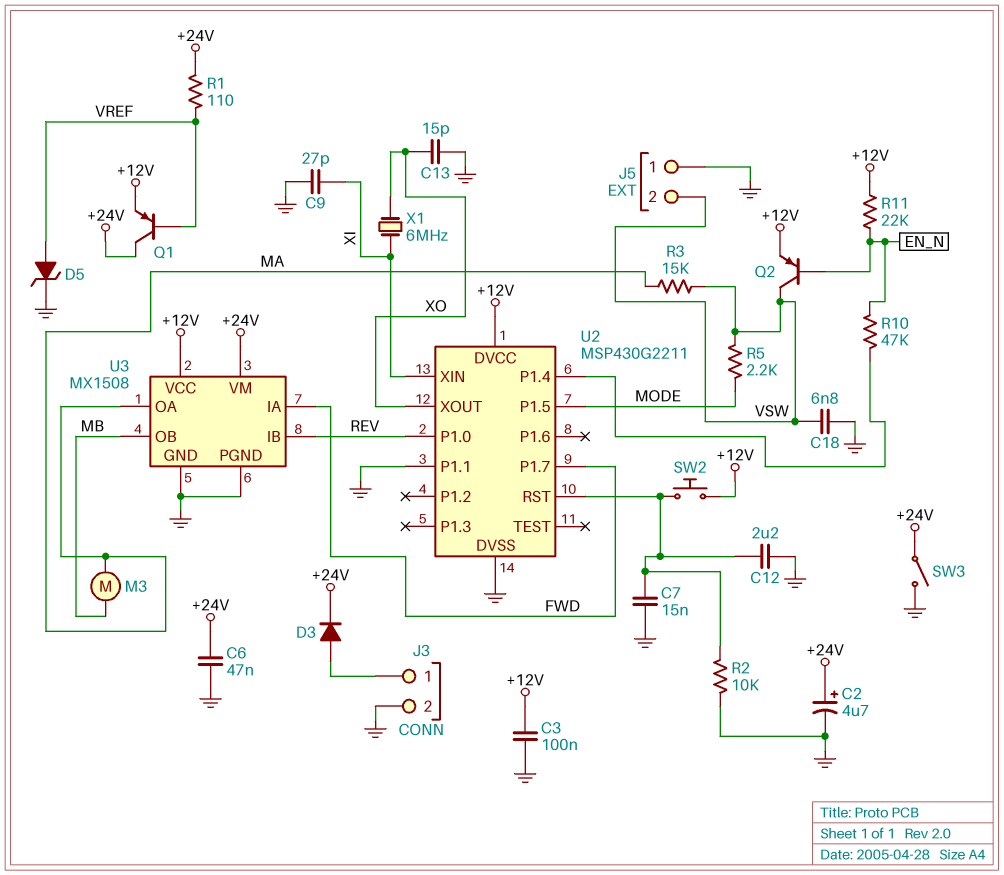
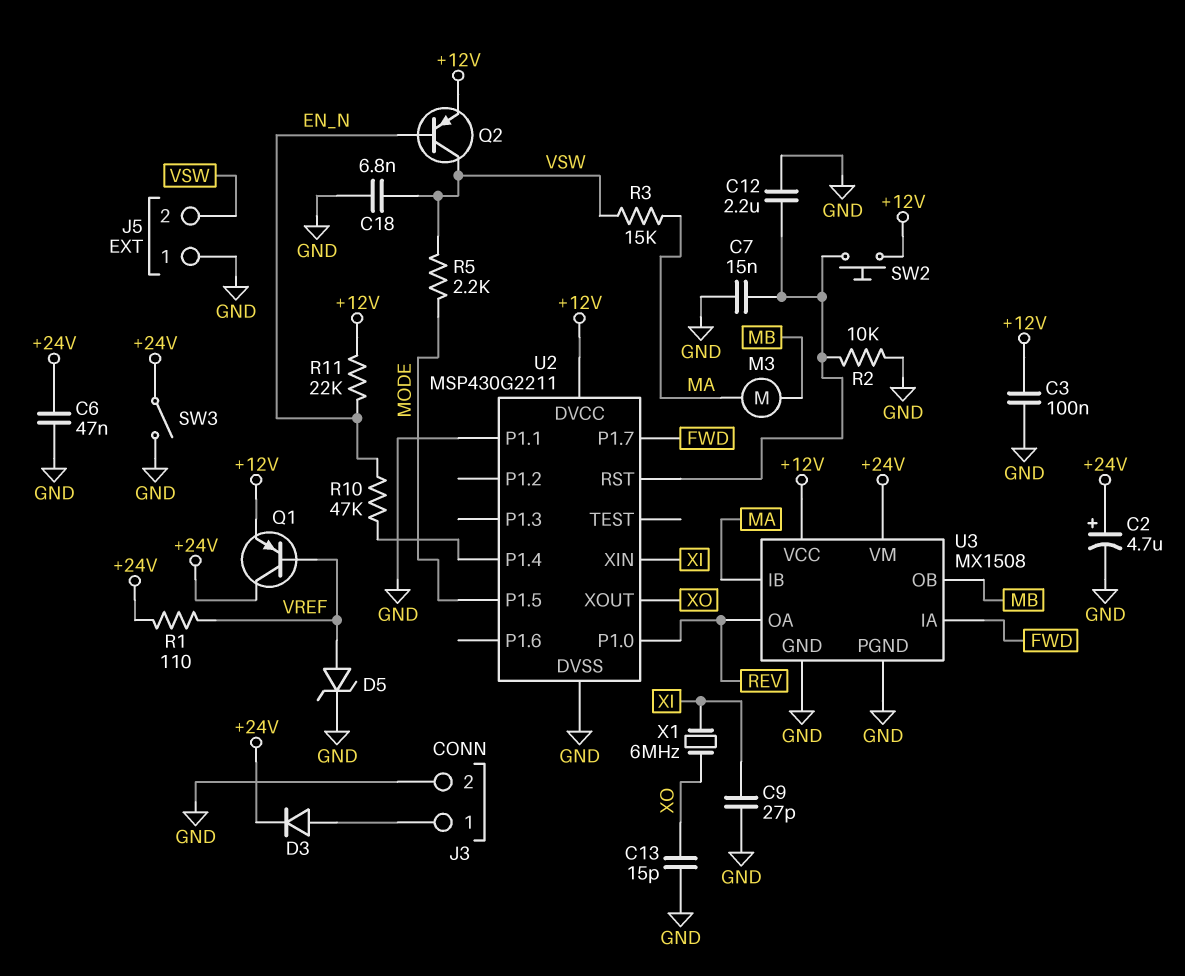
U3 pin IB: REV -> MA
U3 pin OA: MA -> REV

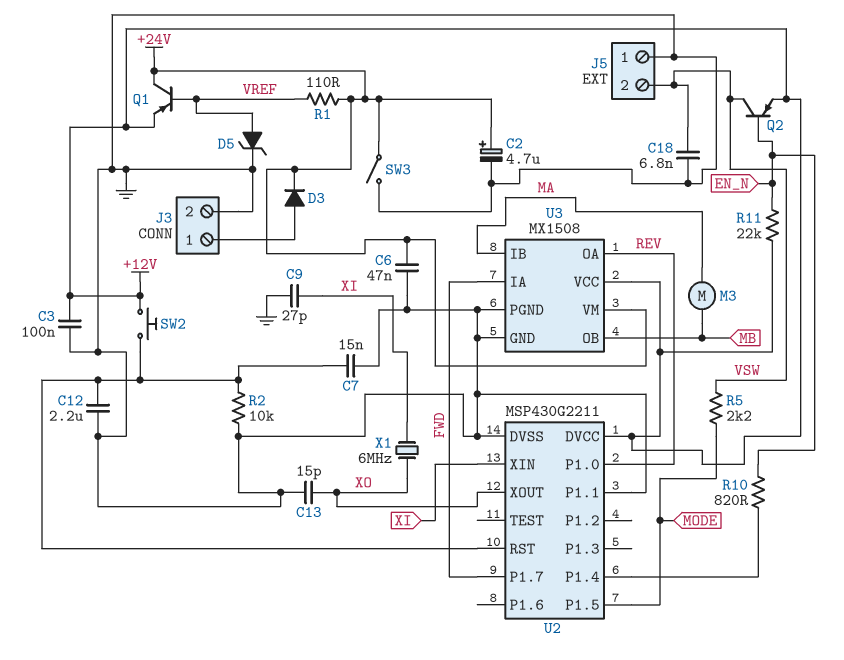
R3: 15k (MA, VSW) -> none
R10: 47k (EN_N, U2/P1.4) -> 820 (EN_N, U2/P1.4)

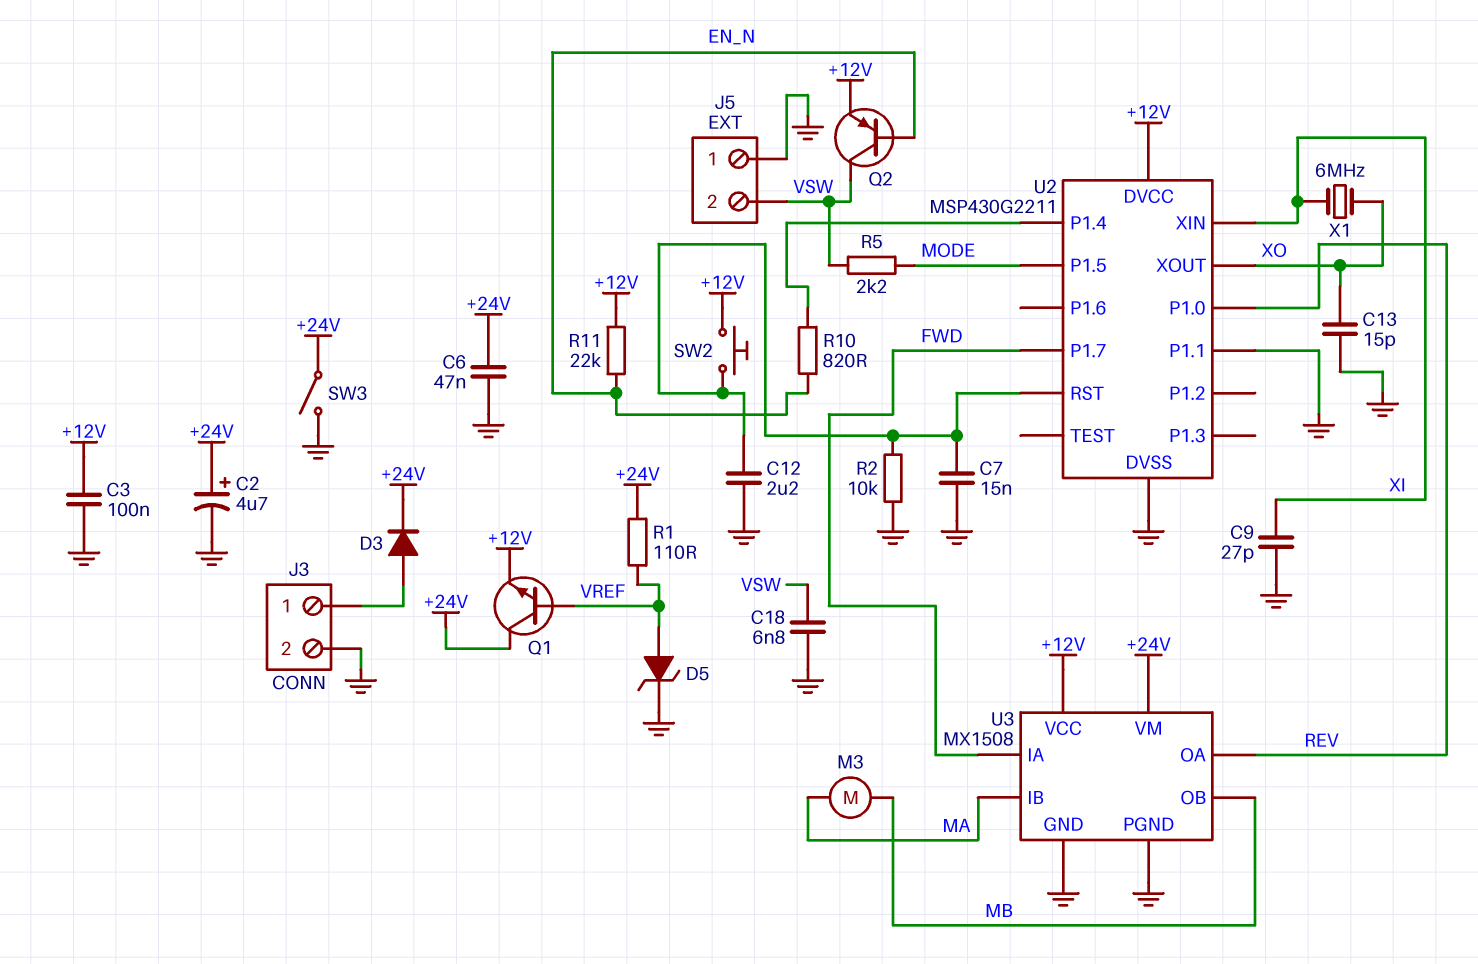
Q1: PNP (B VREF, C +24V, E +12V) -> NPN (B VREF, C +24V, E +12V)

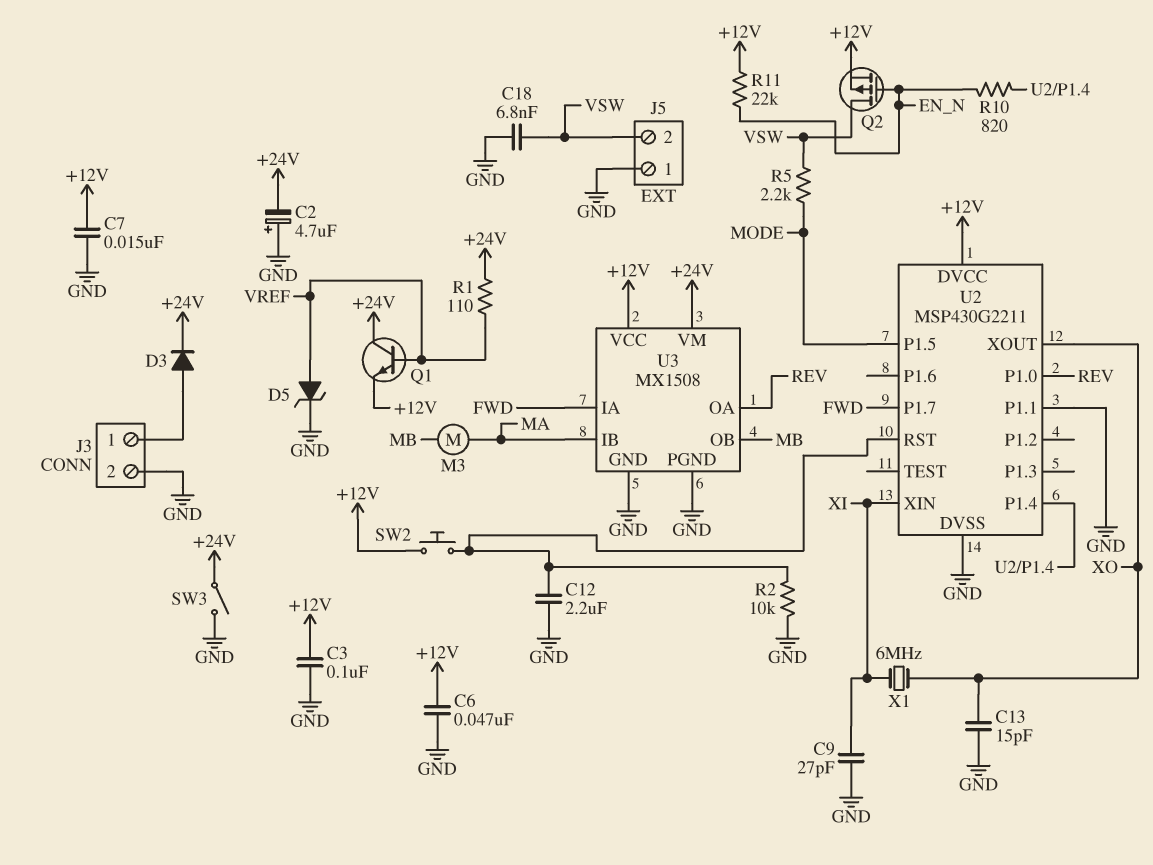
C2: 4.7uF (plus +24V, minus GND) -> 4.7uF (plus GND, minus +24V)
C6: 47nF (+24V, GND) -> 47nF (+12V, GND)
C7: 15nF (GND, U2/RST) -> 15nF (+12V, GND)
Q2: PNP (B EN_N, C VSW, E +12V) -> PMOS (G EN_N, D VSW, S +12V)

